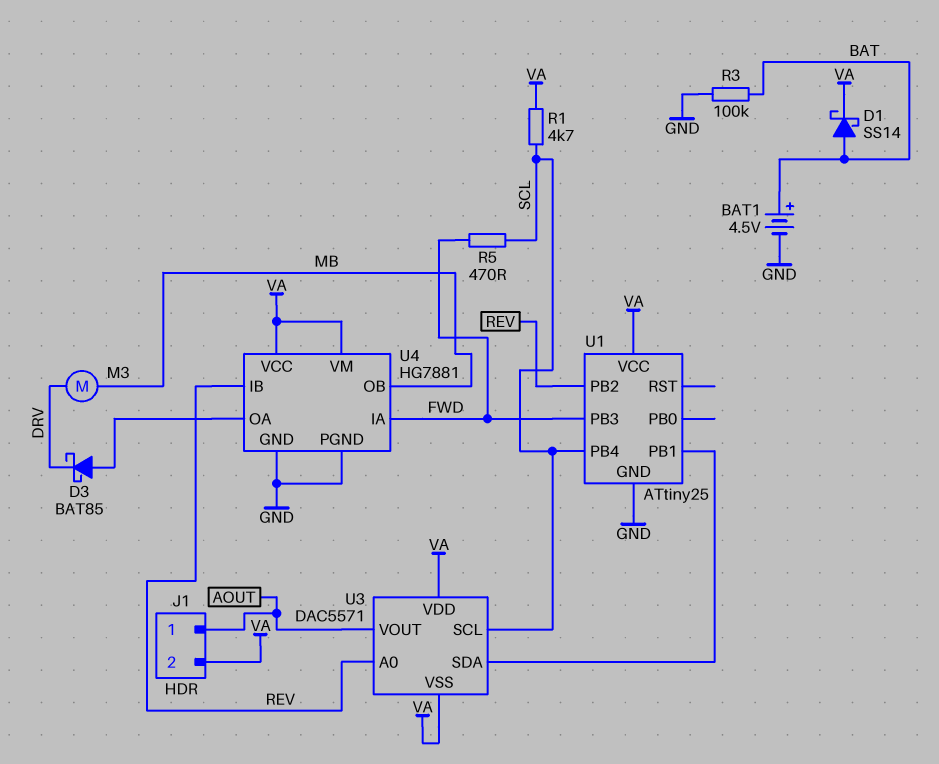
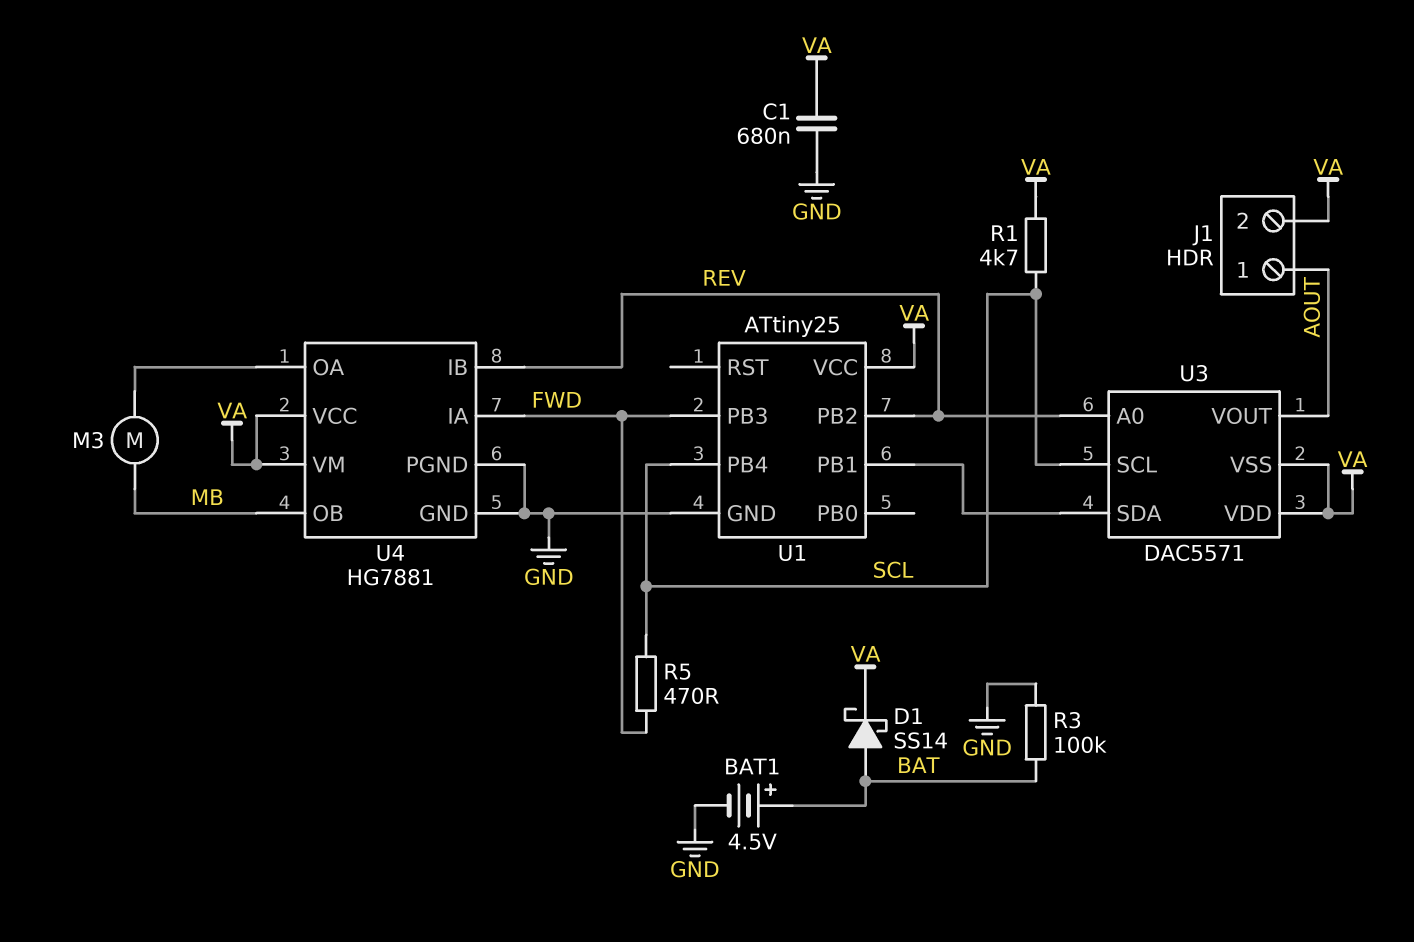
C1: none -> 680nF (GND, VA)
D3: schottky BAT85 (A U4/OA, K DRV) -> none
M3: motor (DRV, MB) -> motor (MB, U4/OA)

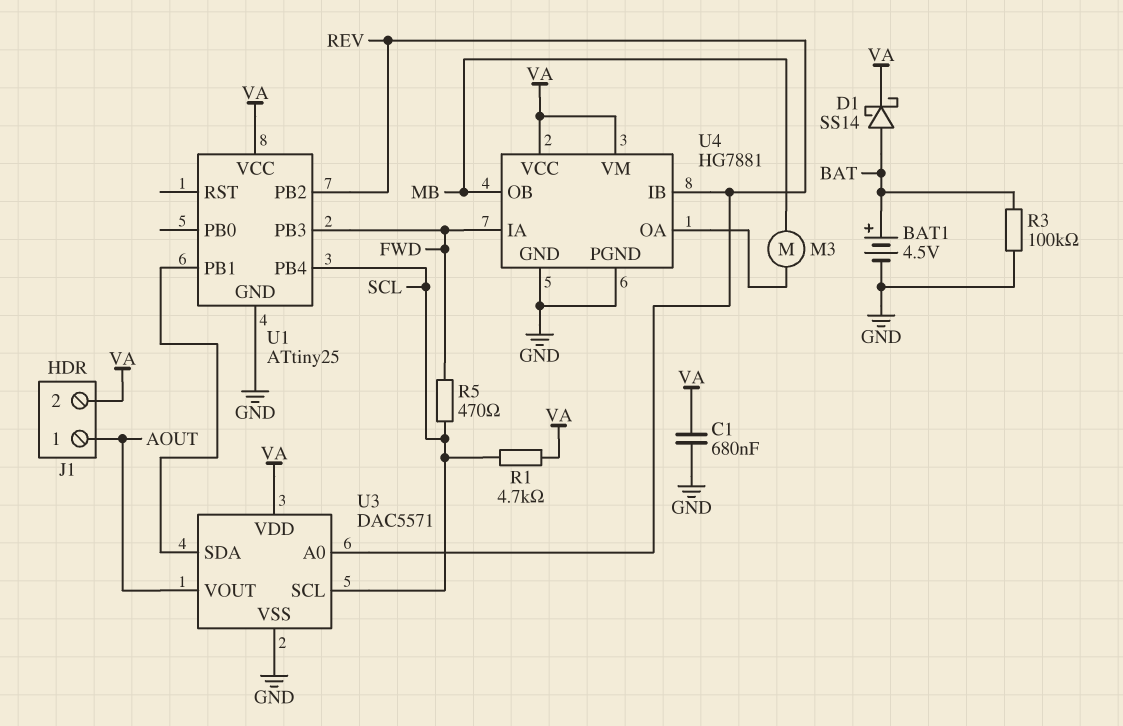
U3 pin VSS: VA -> GND

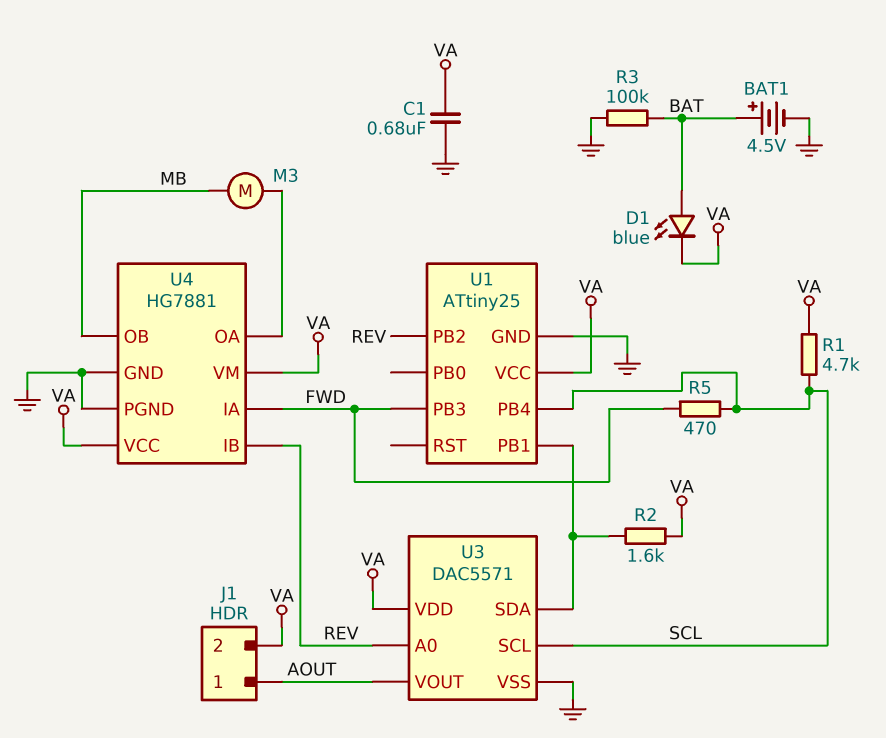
D1: schottky SS14 (A BAT, K VA) -> LED blue (A BAT, K VA)
R2: none -> 1.6k (U1/PB1, VA)

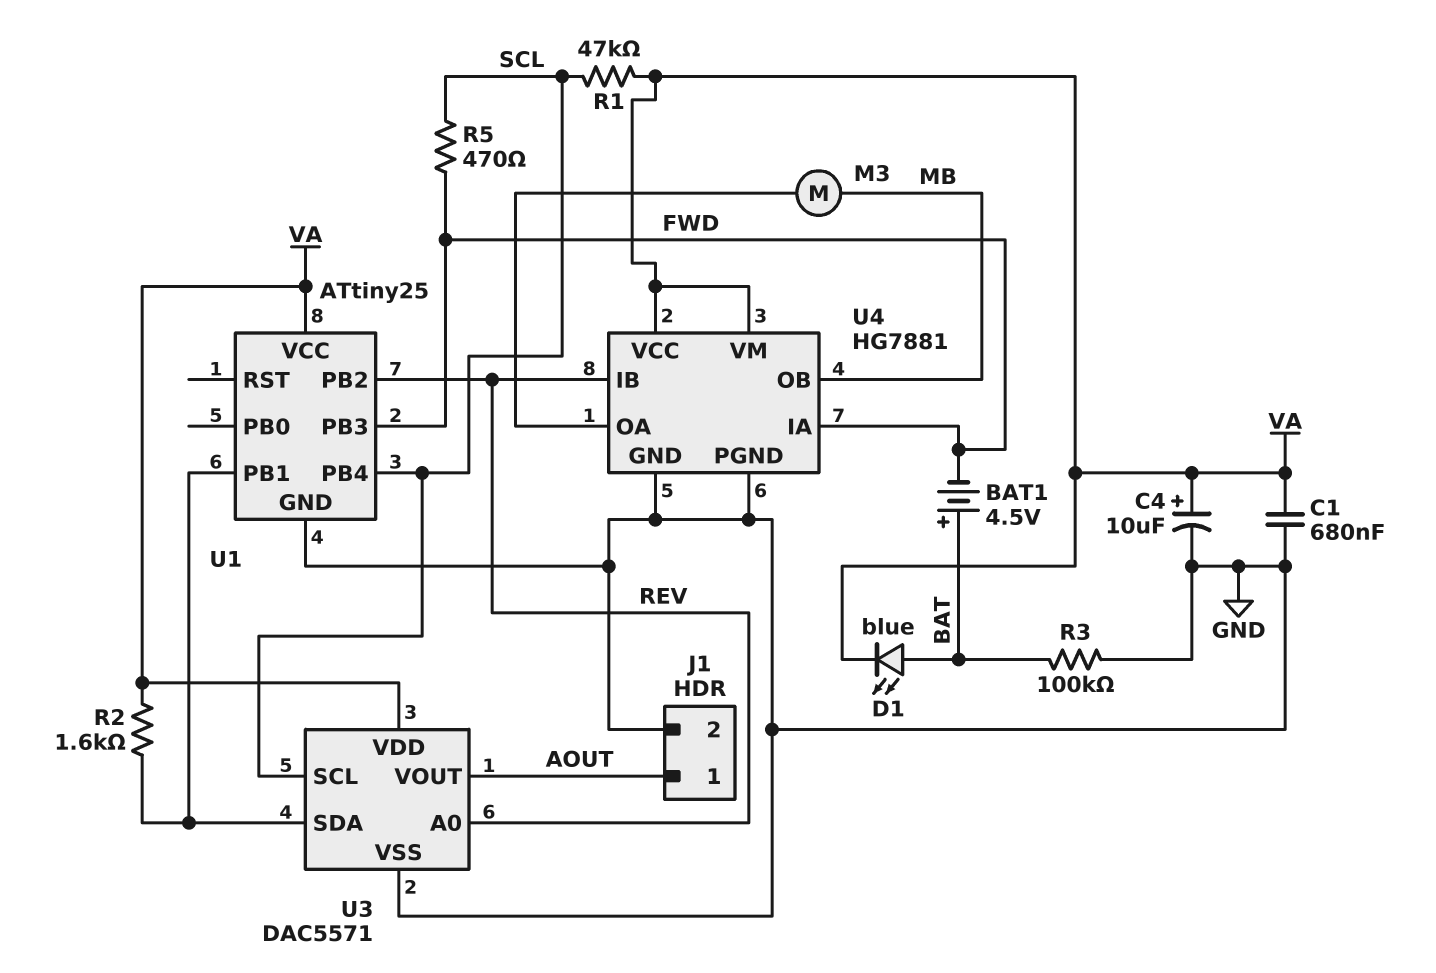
BAT1: 4.5V (plus BAT, minus GND) -> 4.5V (plus BAT, minus FWD)
C4: none -> 10uF (plus VA, minus GND)
J1 pin 2: VA -> GND
R1: 4.7k (SCL, VA) -> 47k (SCL, VA)

